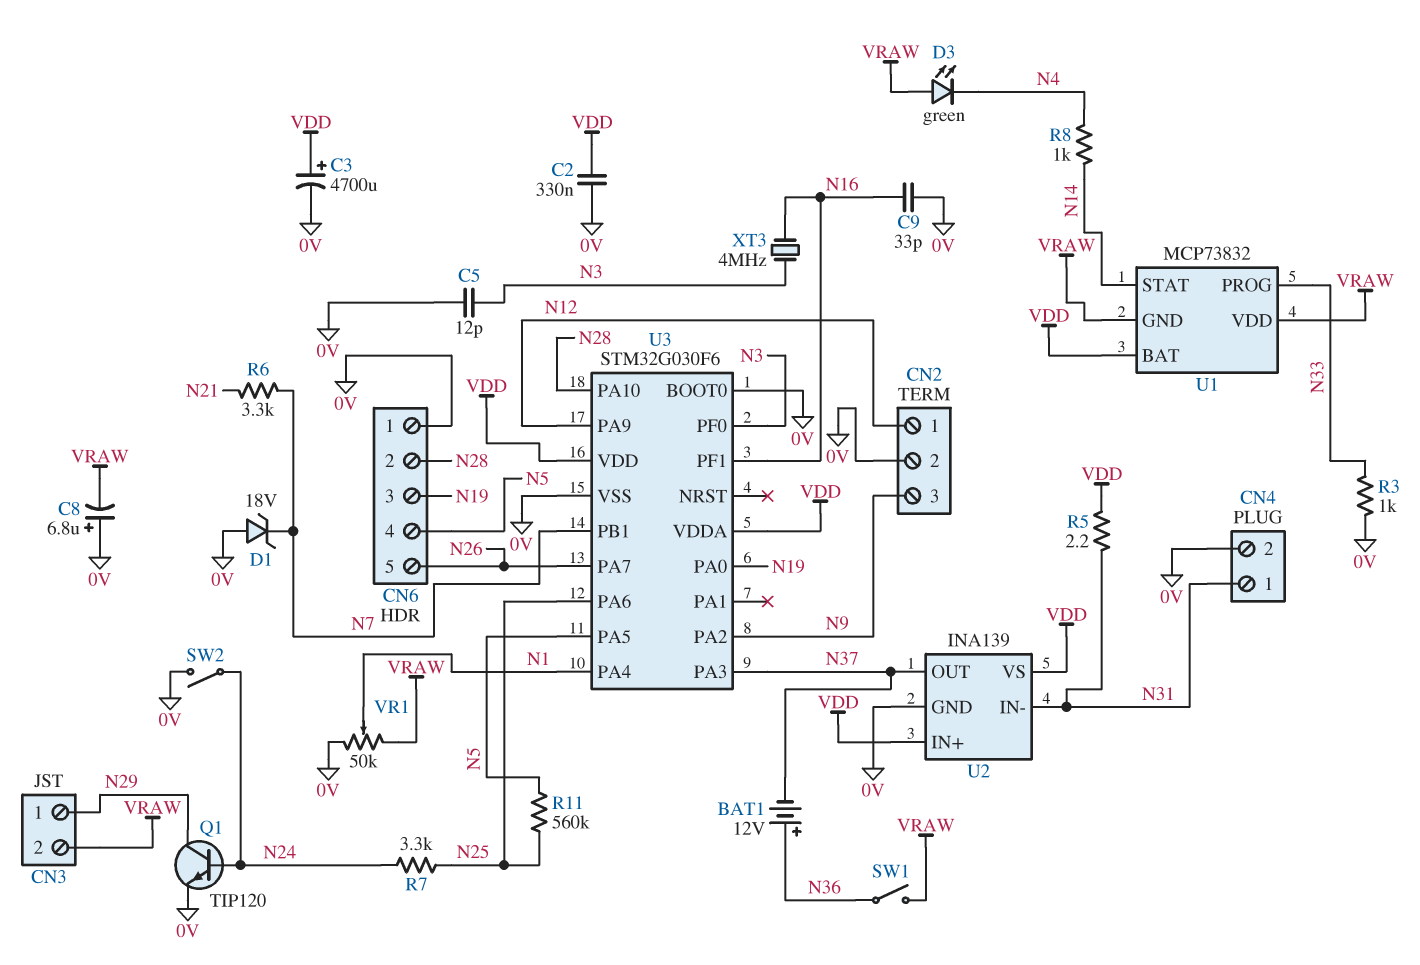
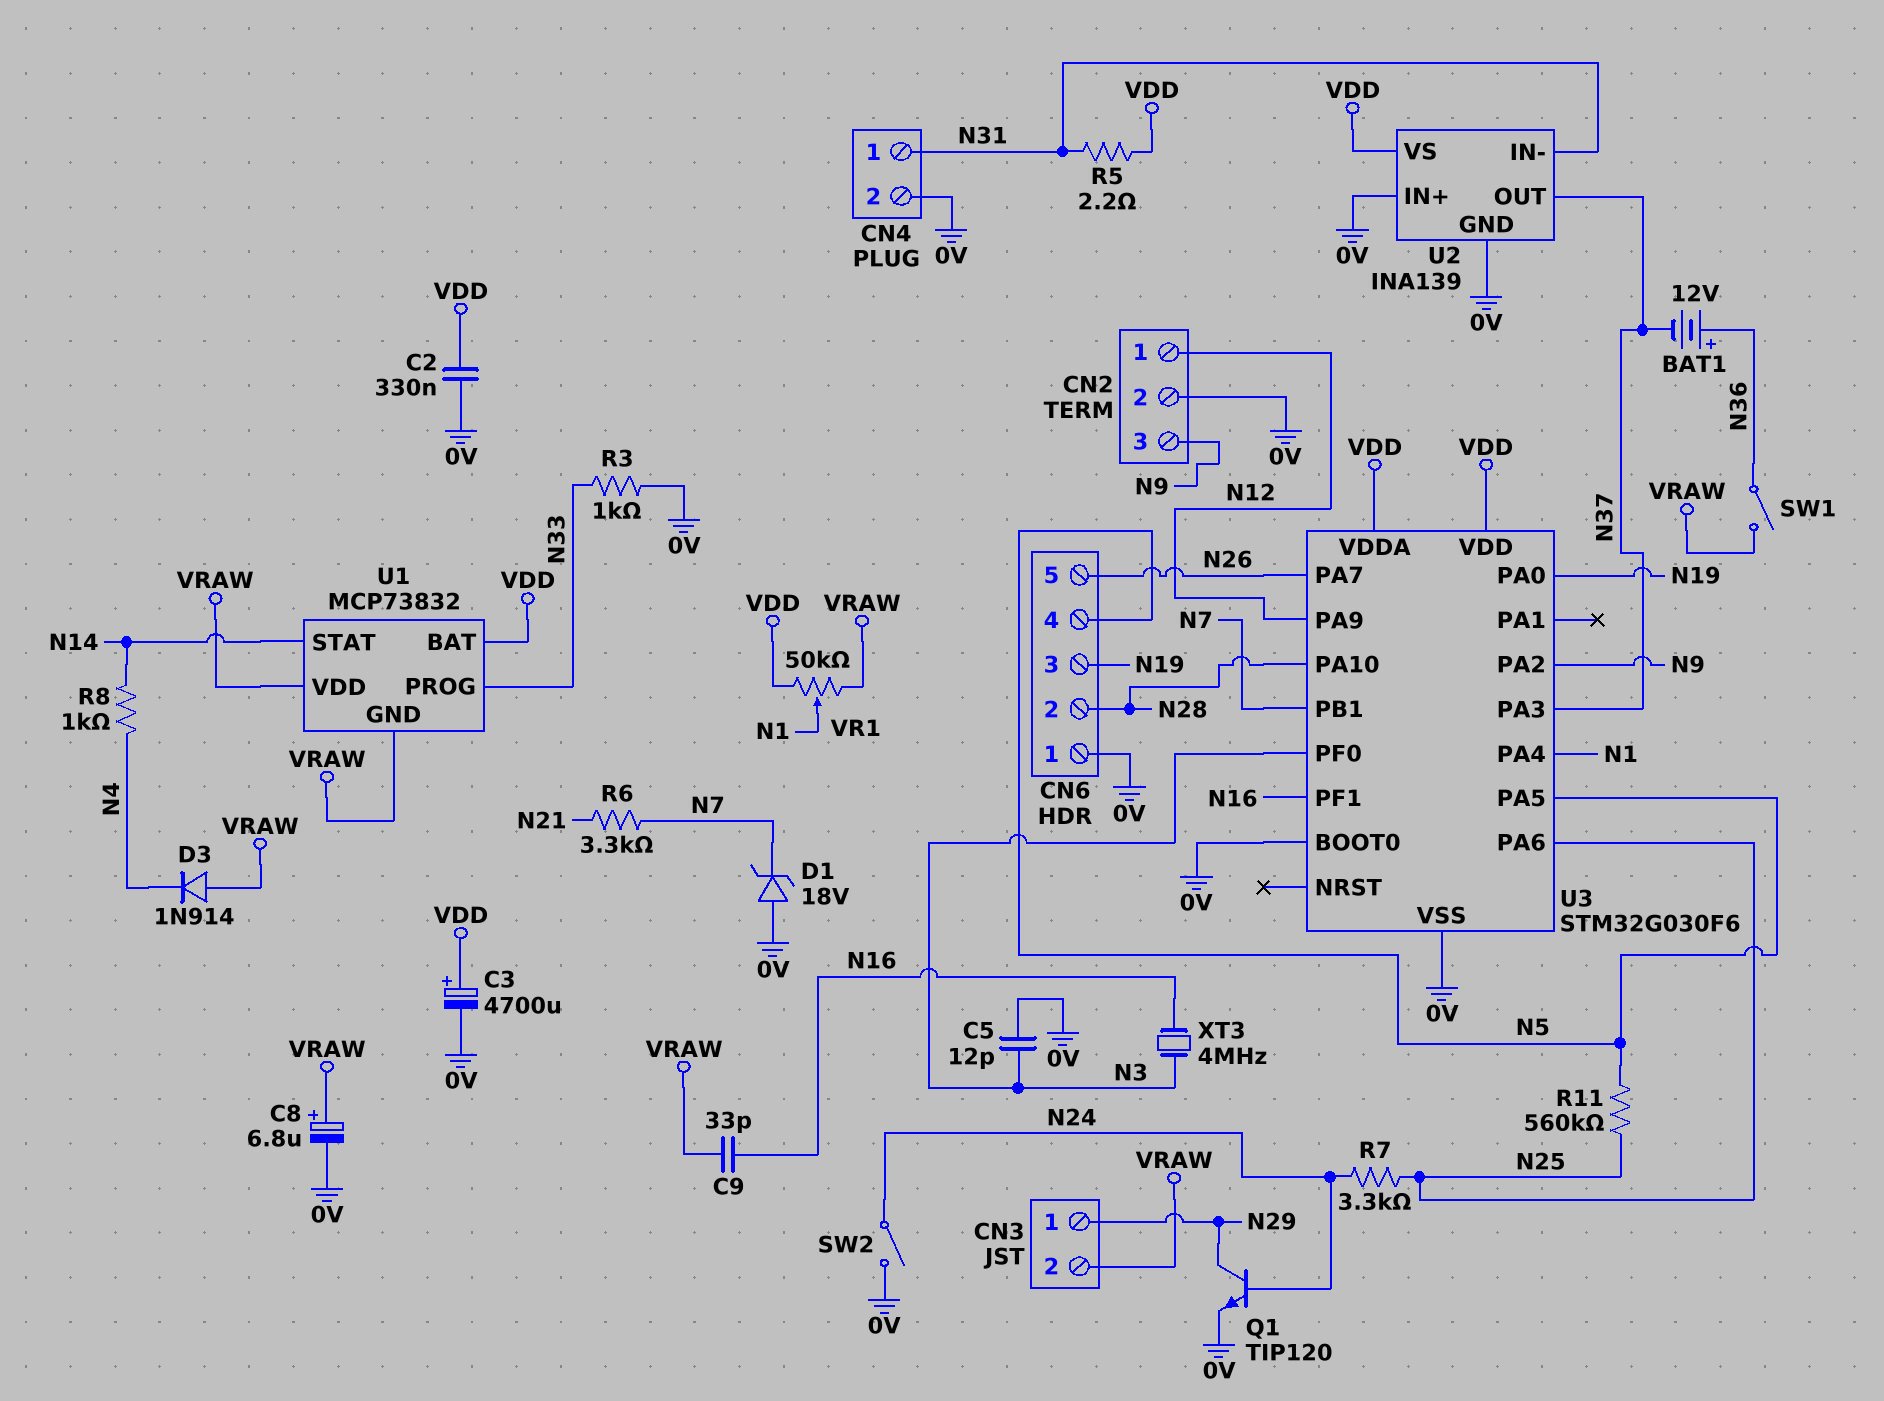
C8: 6.8uF (plus 0V, minus VRAW) -> 6.8uF (plus VRAW, minus 0V)
C9: 33pF (0V, N16) -> 33pF (N16, VRAW)
D3: LED green (A VRAW, K N4) -> diode 1N914 (A VRAW, K N4)
U2 pin IN+: VDD -> 0V
VR1: 50k (0V, VRAW, wiper N1) -> 50k (VDD, VRAW, wiper N1)

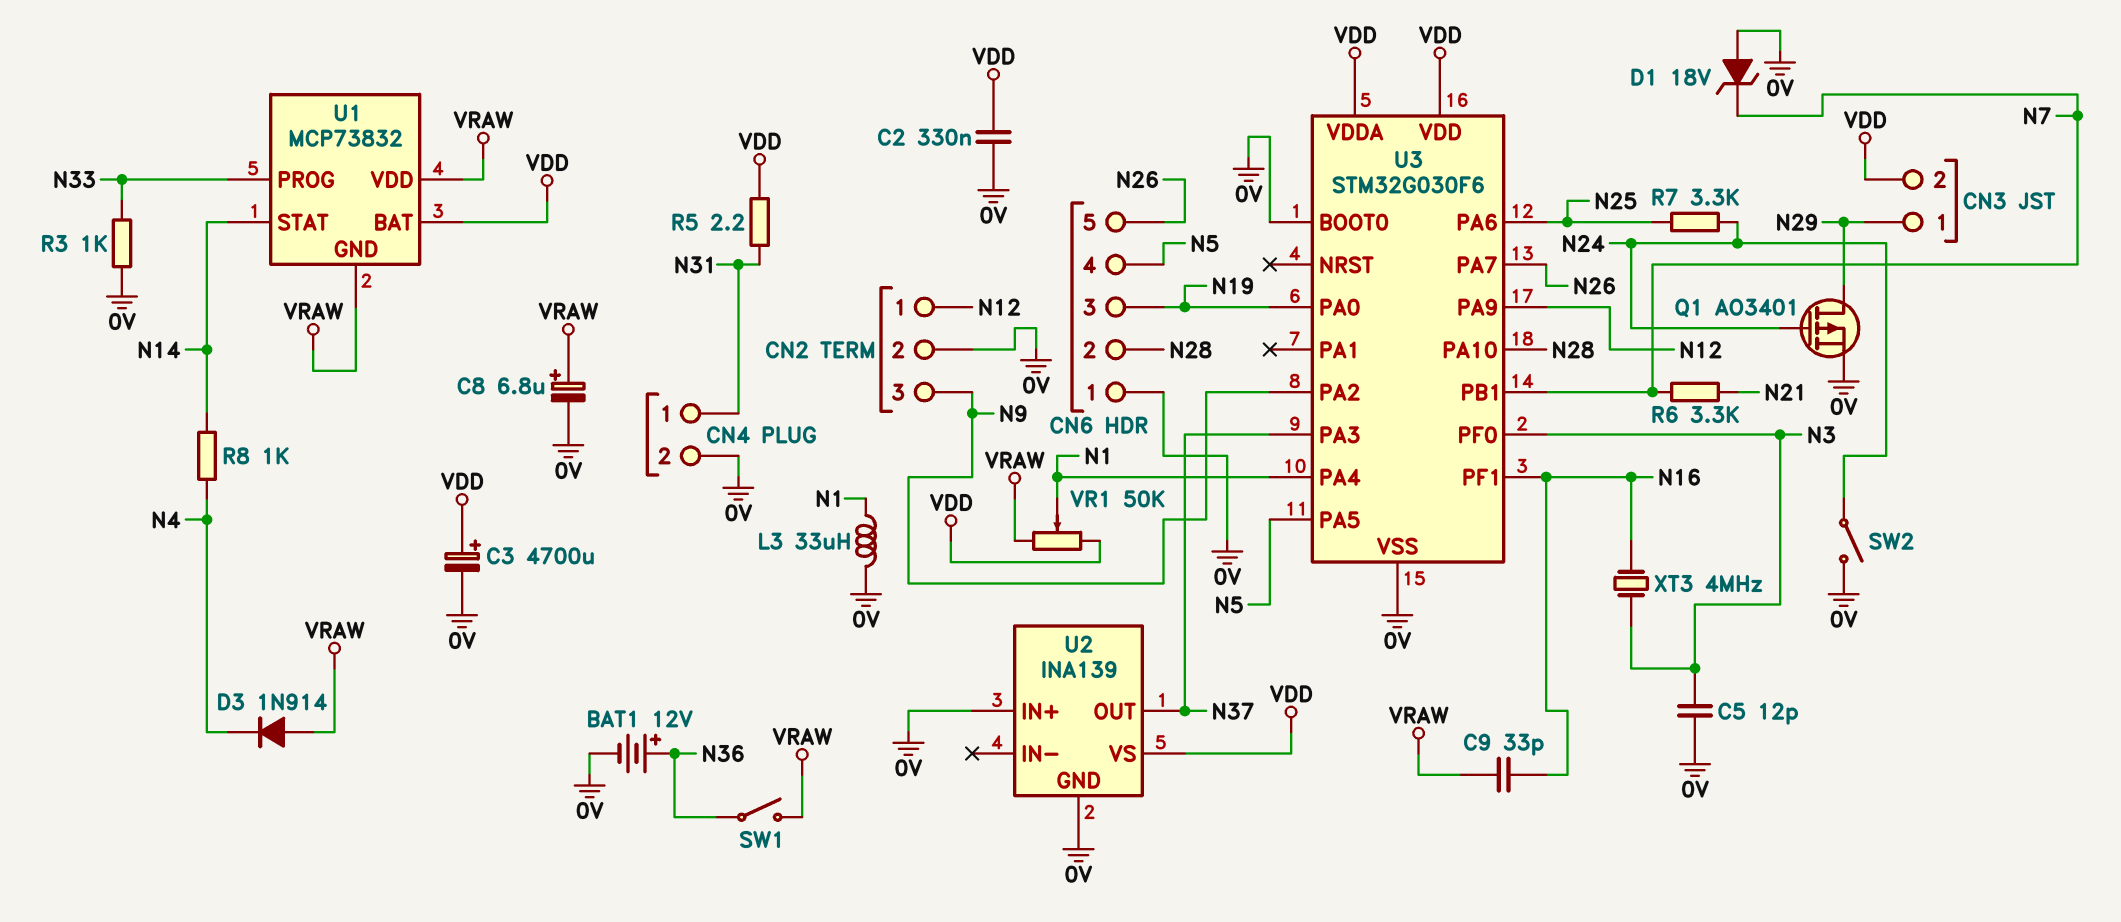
BAT1: 12V (plus N36, minus N37) -> 12V (plus N36, minus 0V)
CN3 pin 2: VRAW -> VDD
L3: none -> 33uH (0V, N1)
Q1: NPN TIP120 (B N24, C N29, E 0V) -> PMOS AO3401 (G N24, D N29, S 0V)
R11: 560k (N5, N25) -> none
U2 pin IN-: N31 -> none

